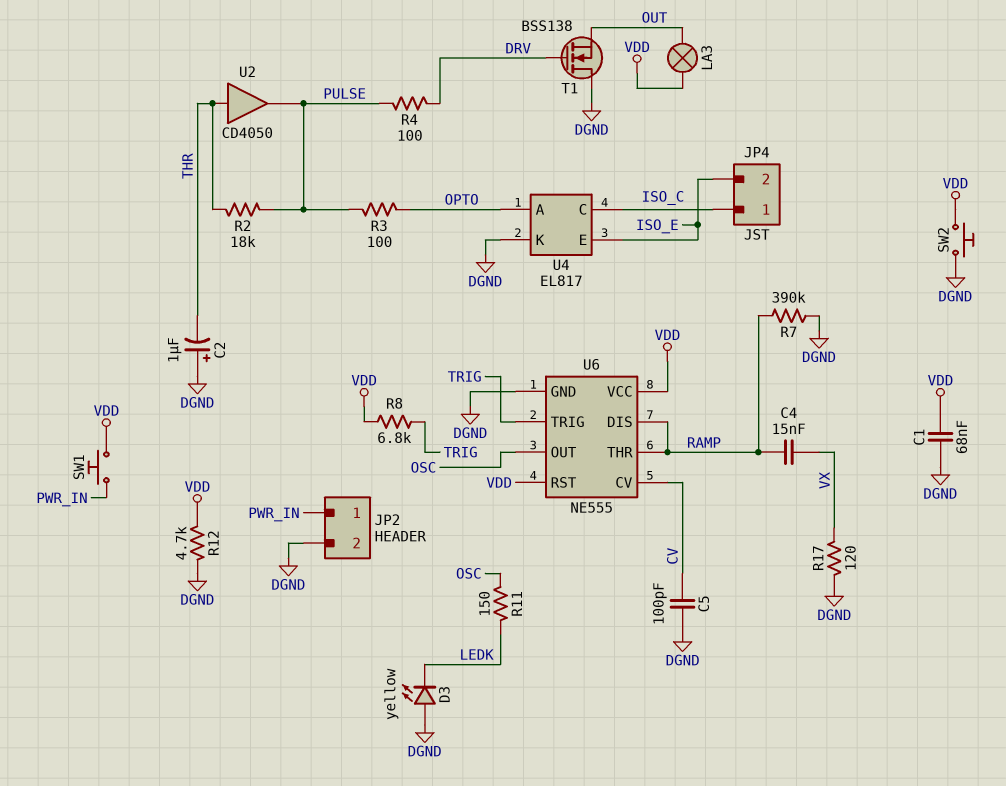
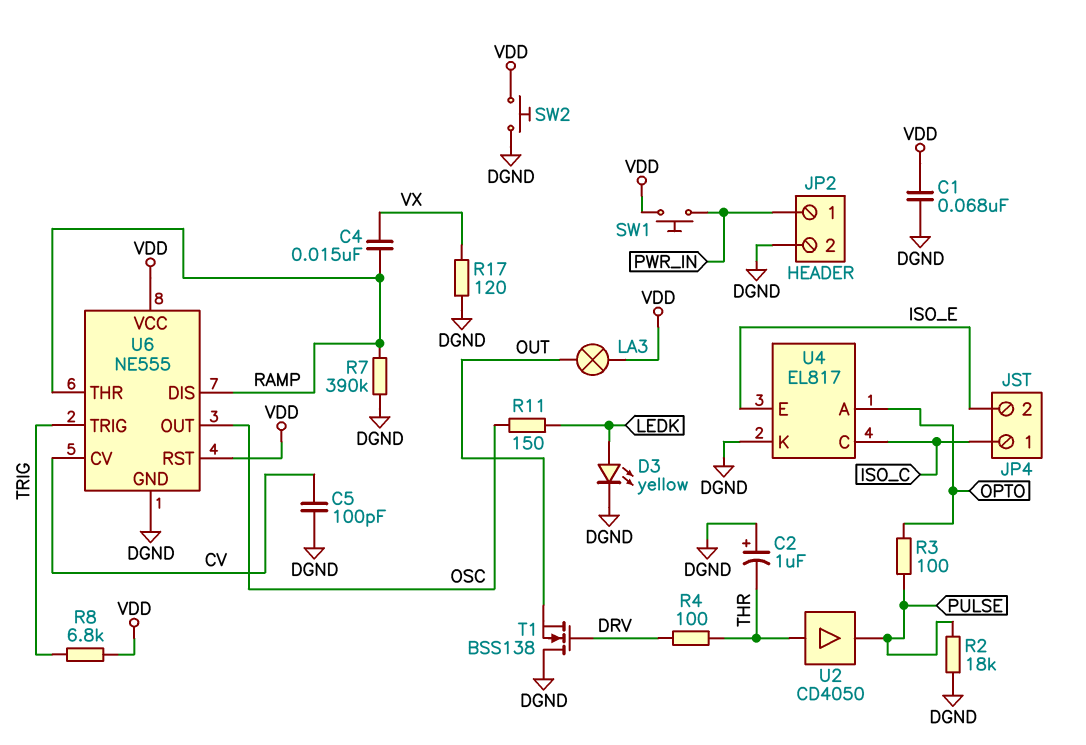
D3: LED yellow (A DGND, K LEDK) -> LED yellow (A LEDK, K DGND)
R2: 18k (PULSE, THR) -> 18k (DGND, PULSE)
R4: 100 (DRV, PULSE) -> 100 (DRV, THR)
R12: 4.7k (DGND, VDD) -> none

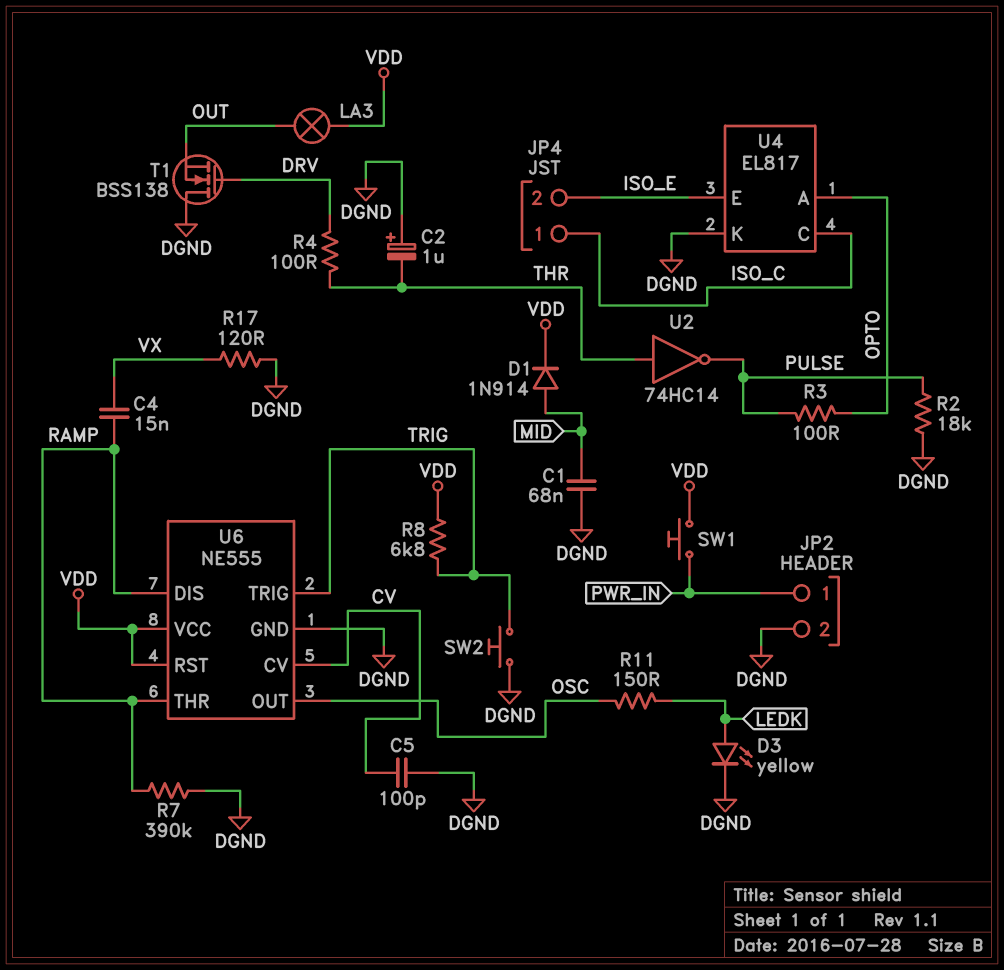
C1: 68nF (DGND, VDD) -> 68nF (DGND, MID)
D1: none -> diode 1N914 (A MID, K VDD)
SW2: button (DGND, VDD) -> button (DGND, TRIG)
U2: buffer CD4050 (in THR, out PULSE) -> NOT 74HC14 (in THR, out PULSE)

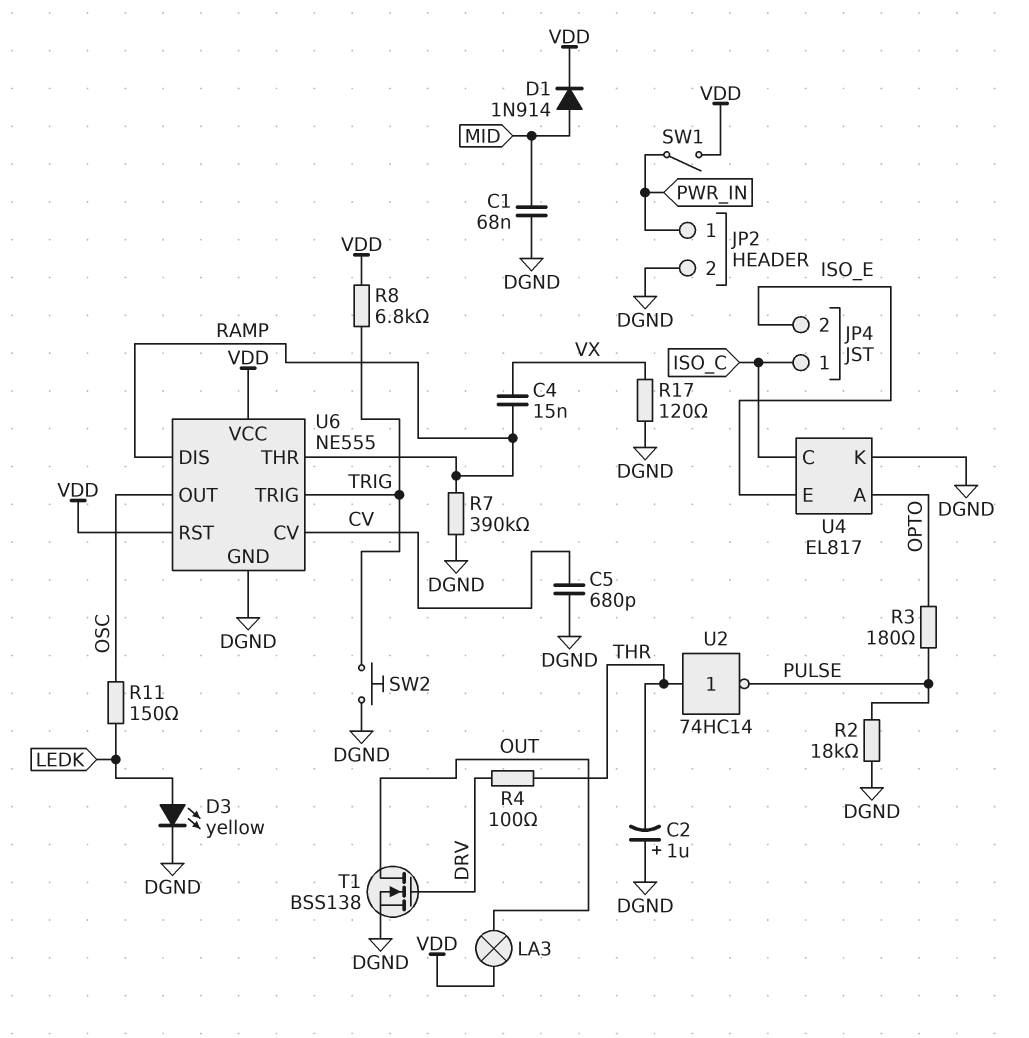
C5: 100pF (CV, DGND) -> 680pF (CV, DGND)
R3: 100 (OPTO, PULSE) -> 180 (OPTO, PULSE)
SW1: button (PWR_IN, VDD) -> switch (PWR_IN, VDD)
T1: NMOS BSS138 (G DRV, D DGND, S OUT) -> NMOS BSS138 (G DRV, D OUT, S DGND)

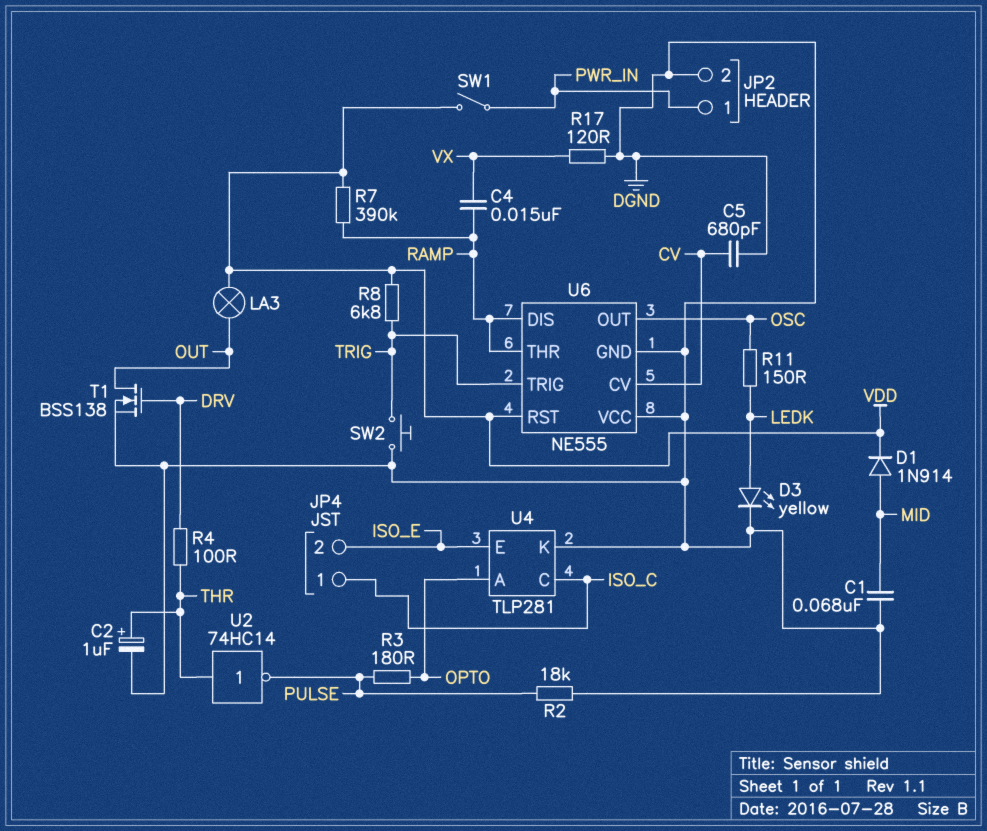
C2: 1uF (plus DGND, minus THR) -> 1uF (plus THR, minus DGND)
R7: 390k (DGND, RAMP) -> 390k (RAMP, VDD)
U4: EL817 -> TLP281
U6 pin VCC: VDD -> DGND

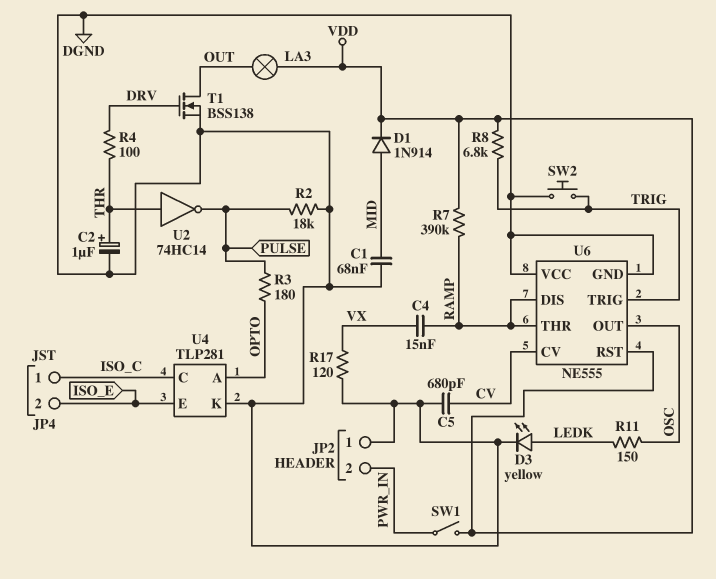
JP2 pin 1: PWR_IN -> DGND
JP2 pin 2: DGND -> PWR_IN

